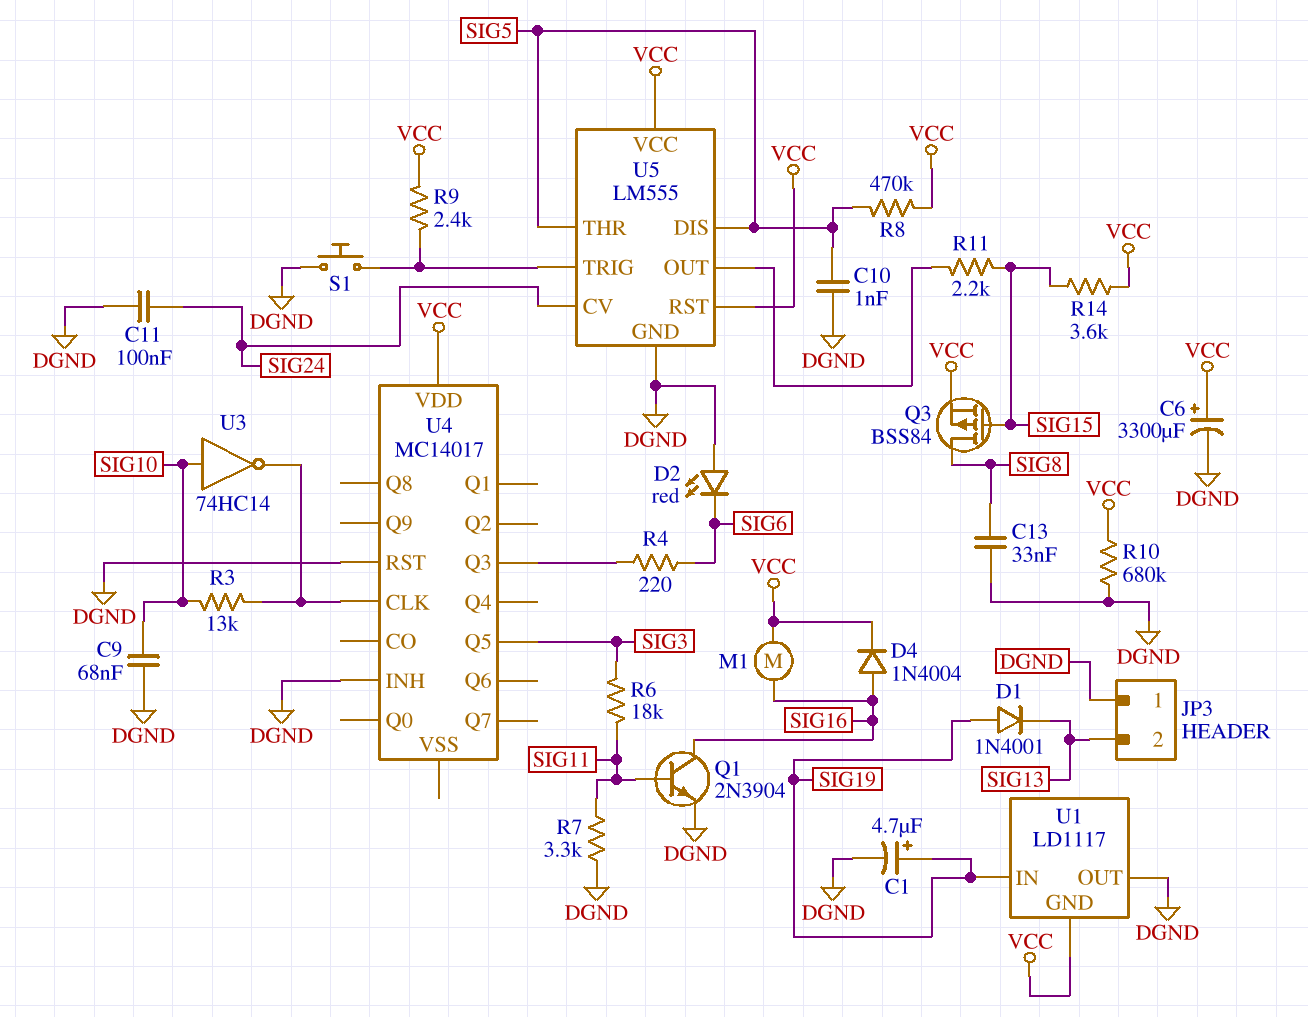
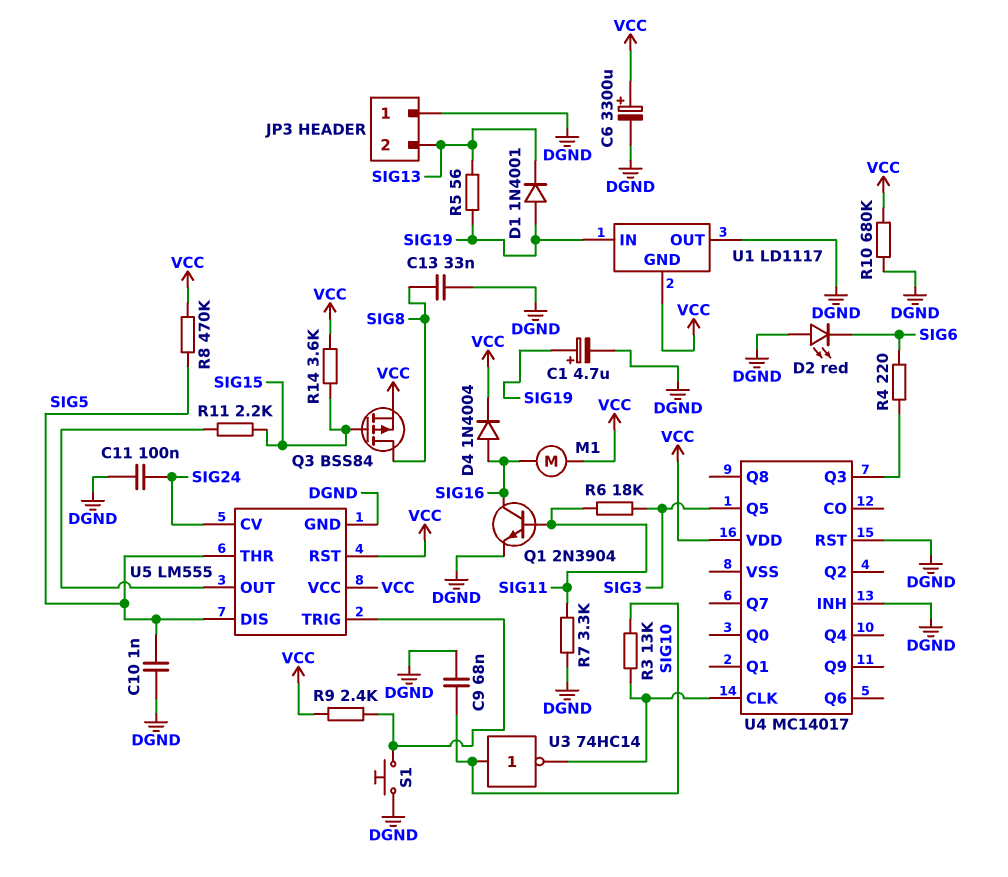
R5: none -> 56 (SIG13, SIG19)

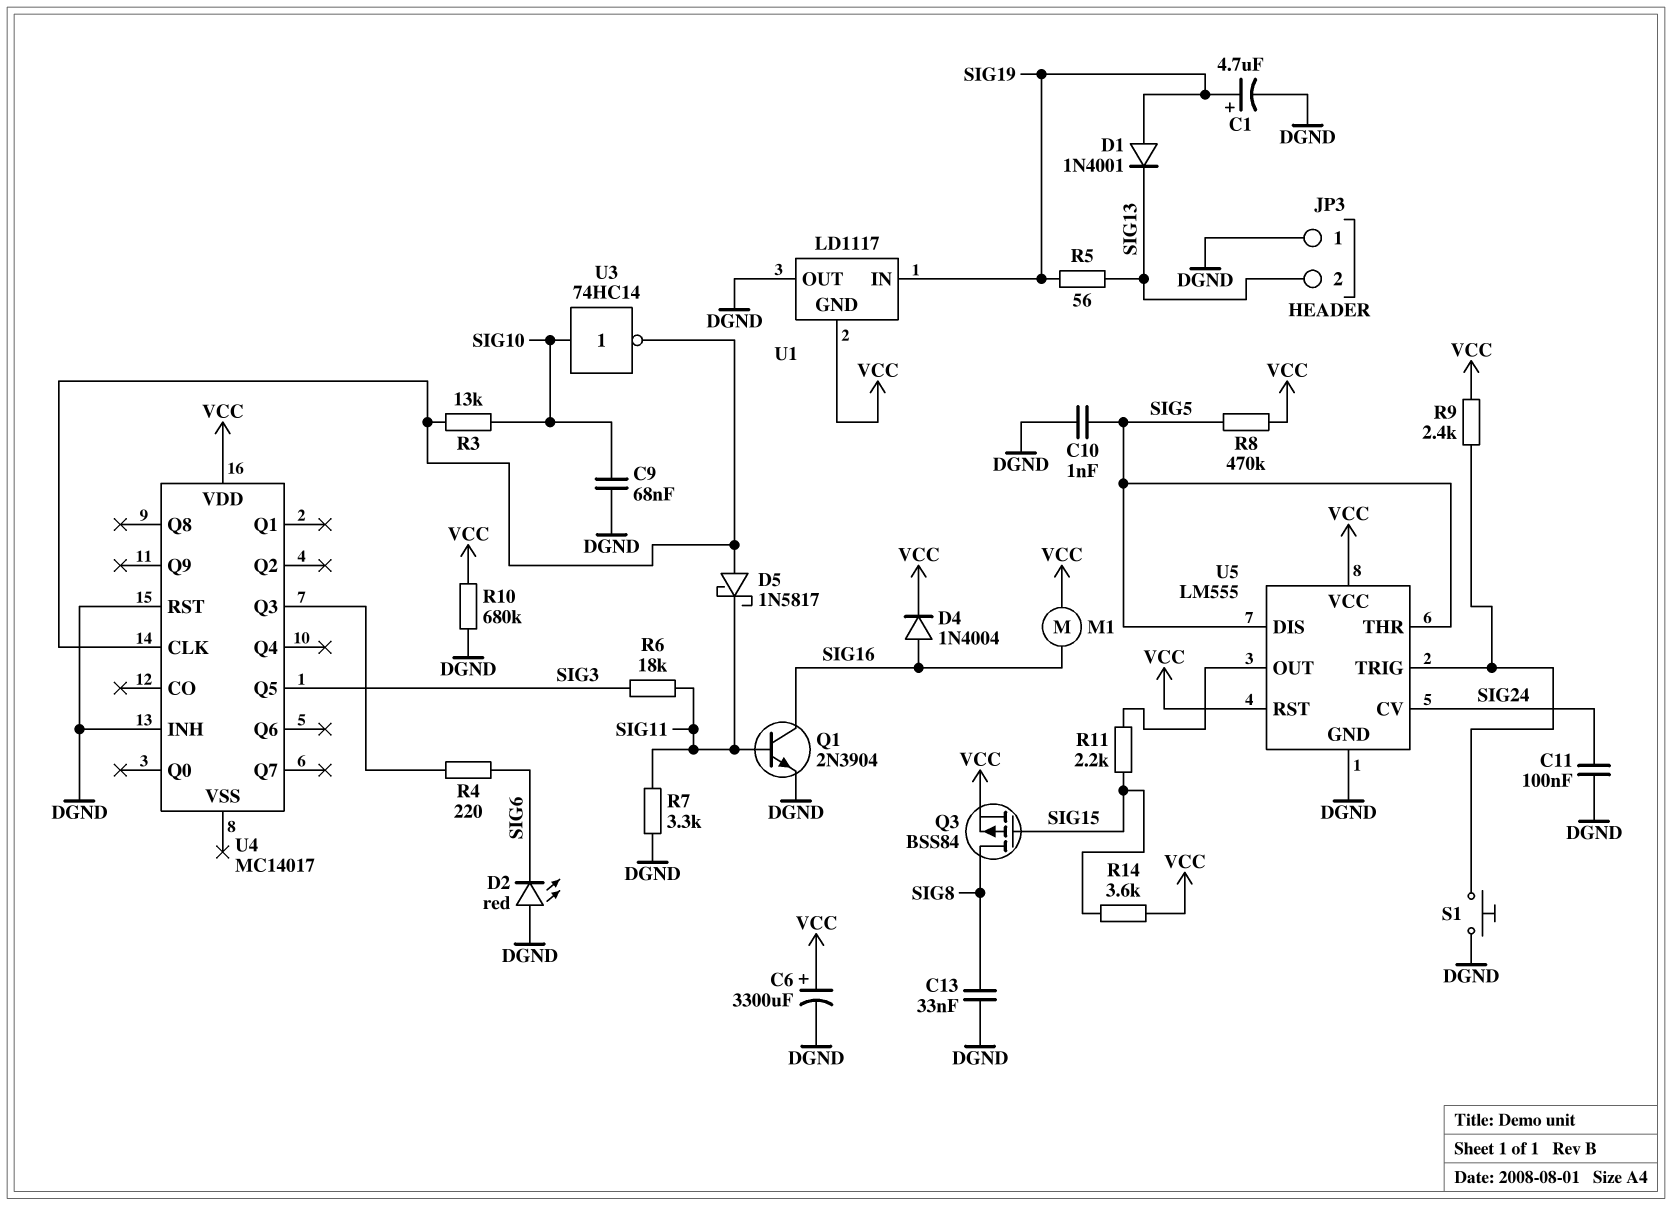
D5: none -> schottky 1N5817 (A U4/CLK, K SIG11)

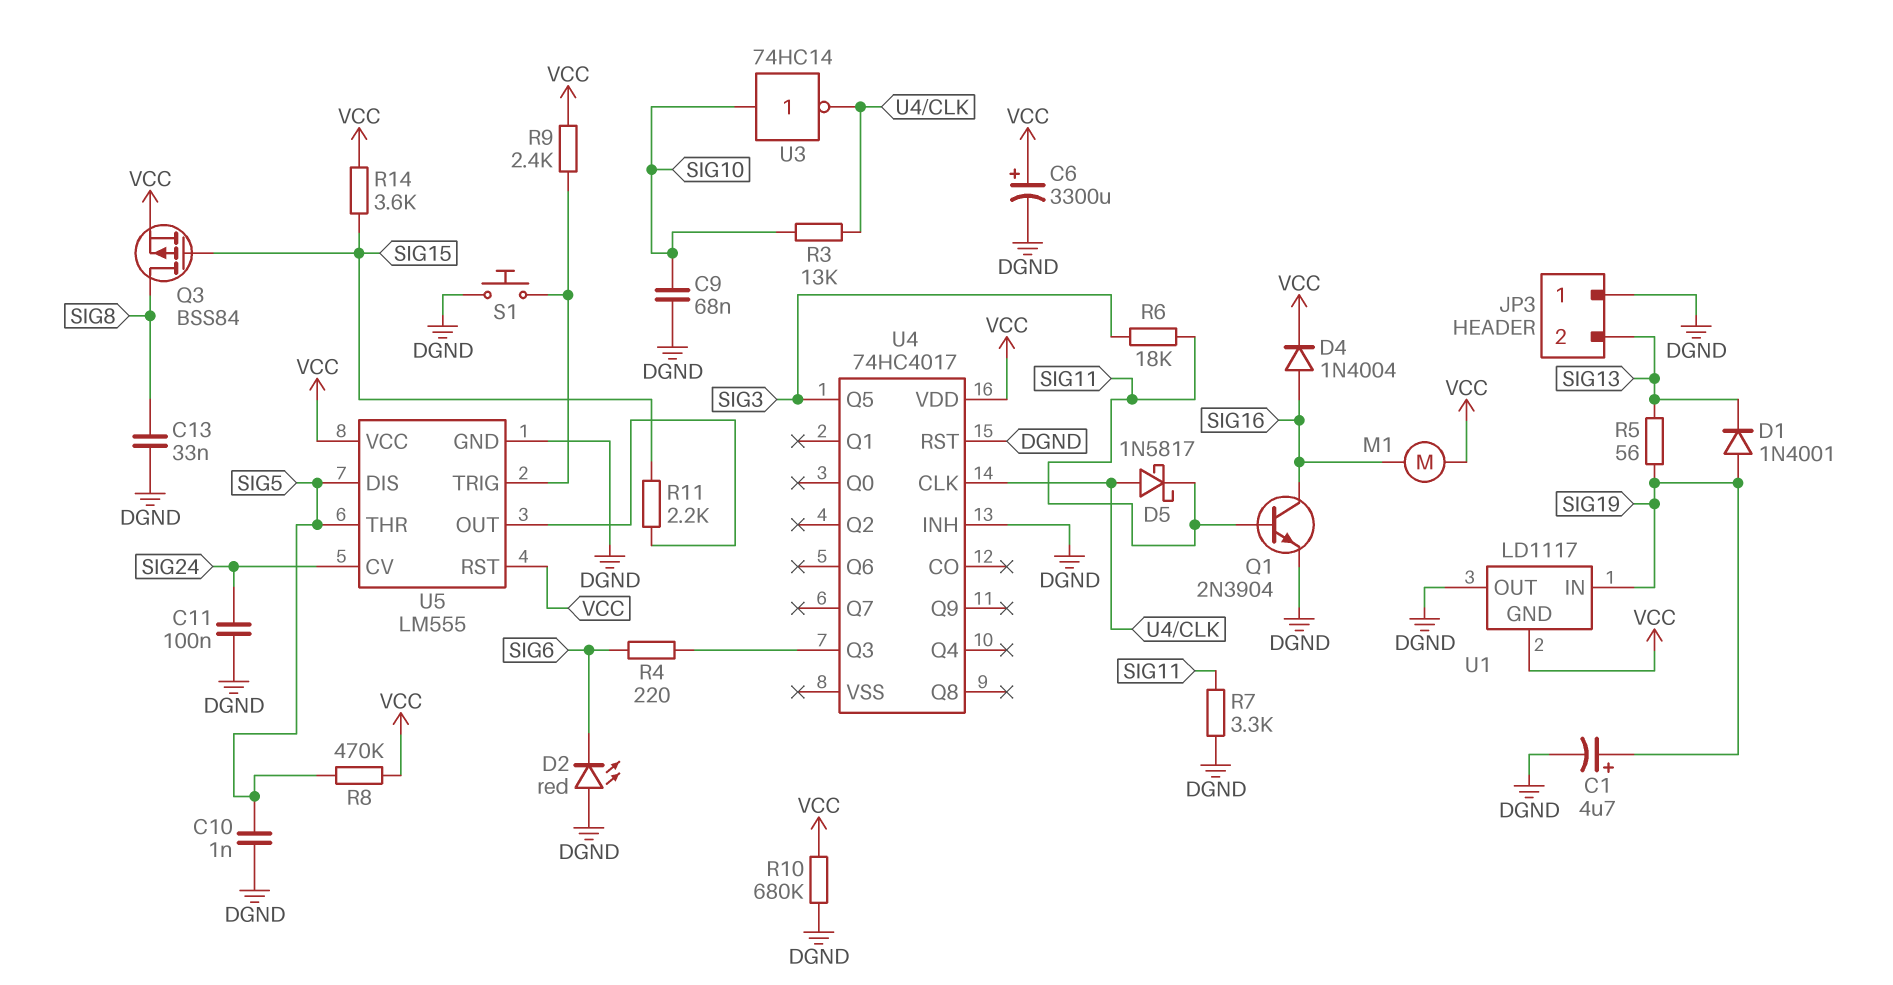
U4: MC14017 -> 74HC4017

